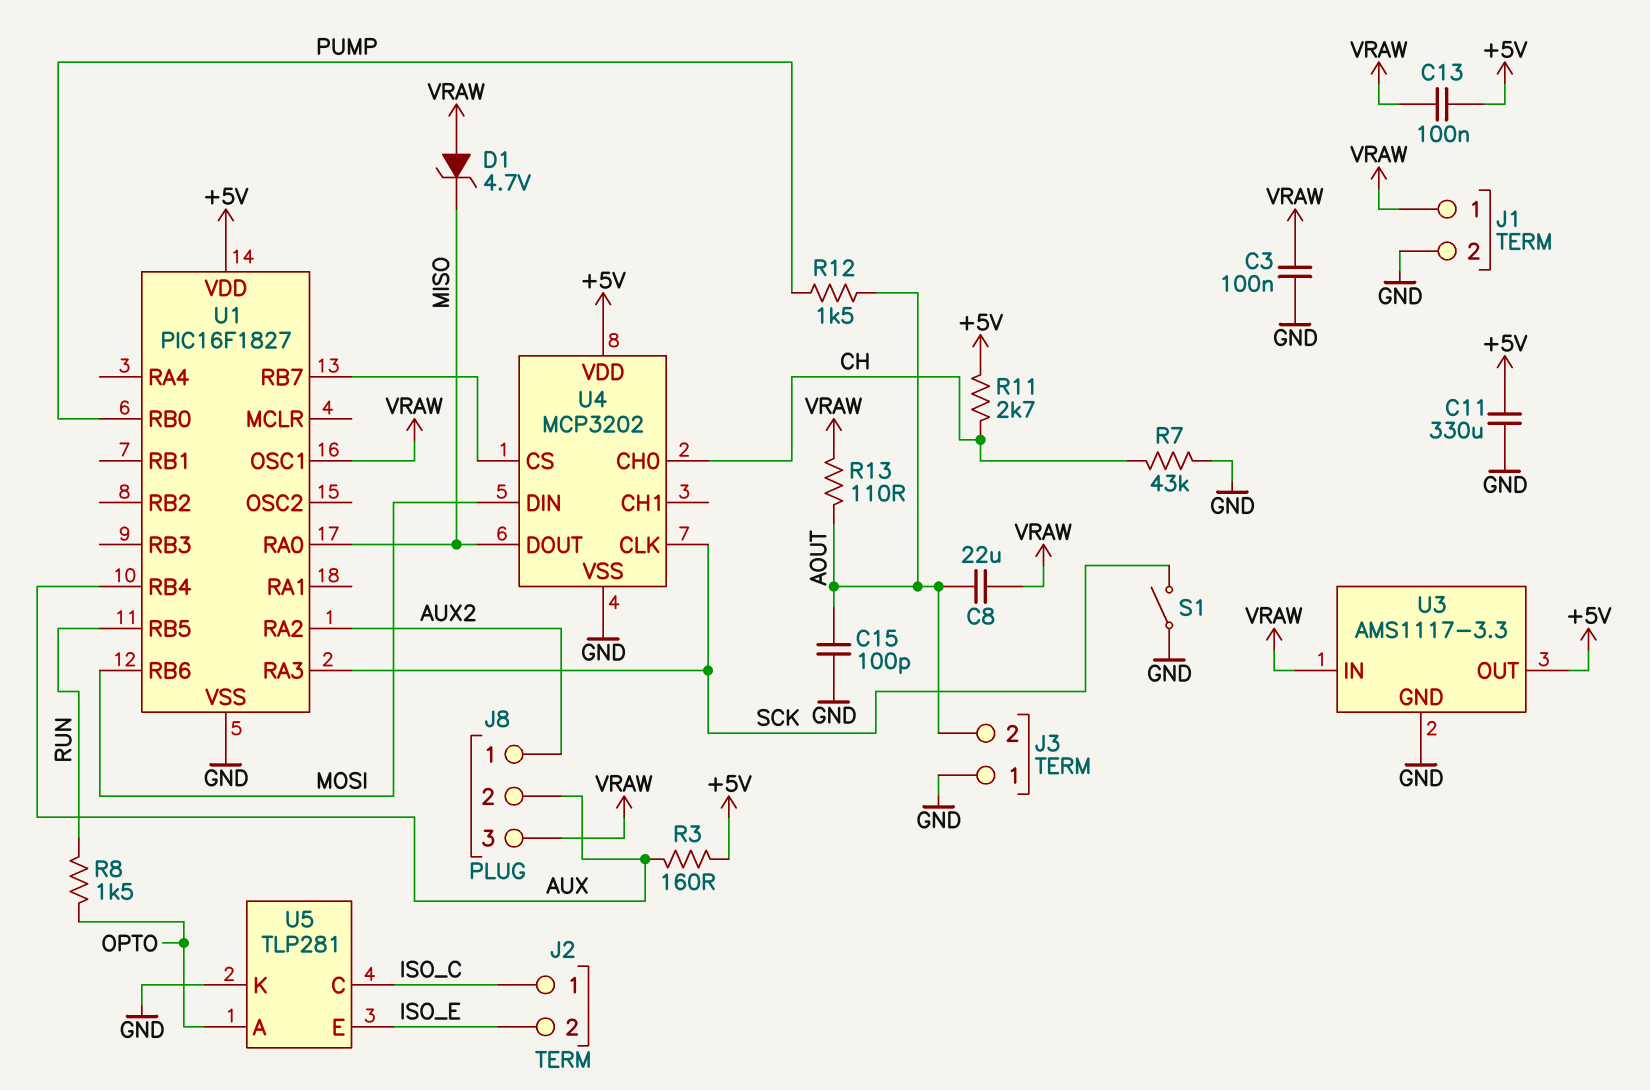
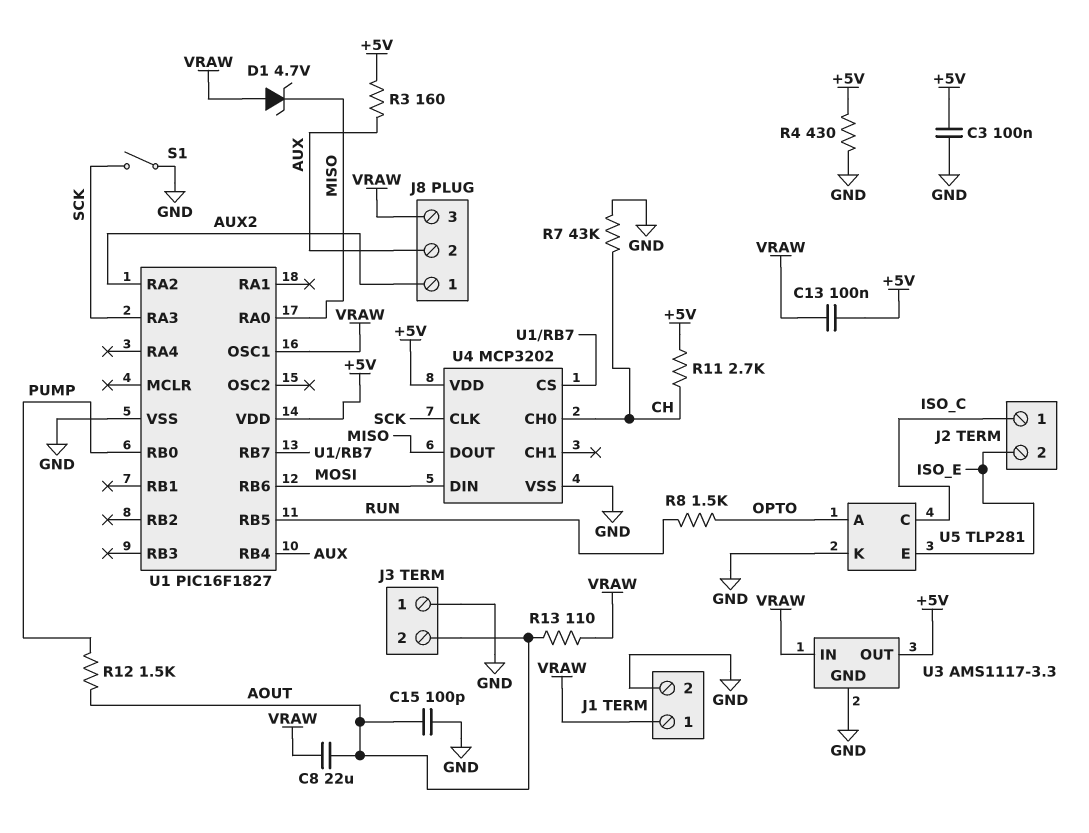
C3: 100nF (GND, VRAW) -> 100nF (+5V, GND)
C11: 330uF (+5V, GND) -> none
R4: none -> 430 (+5V, GND)

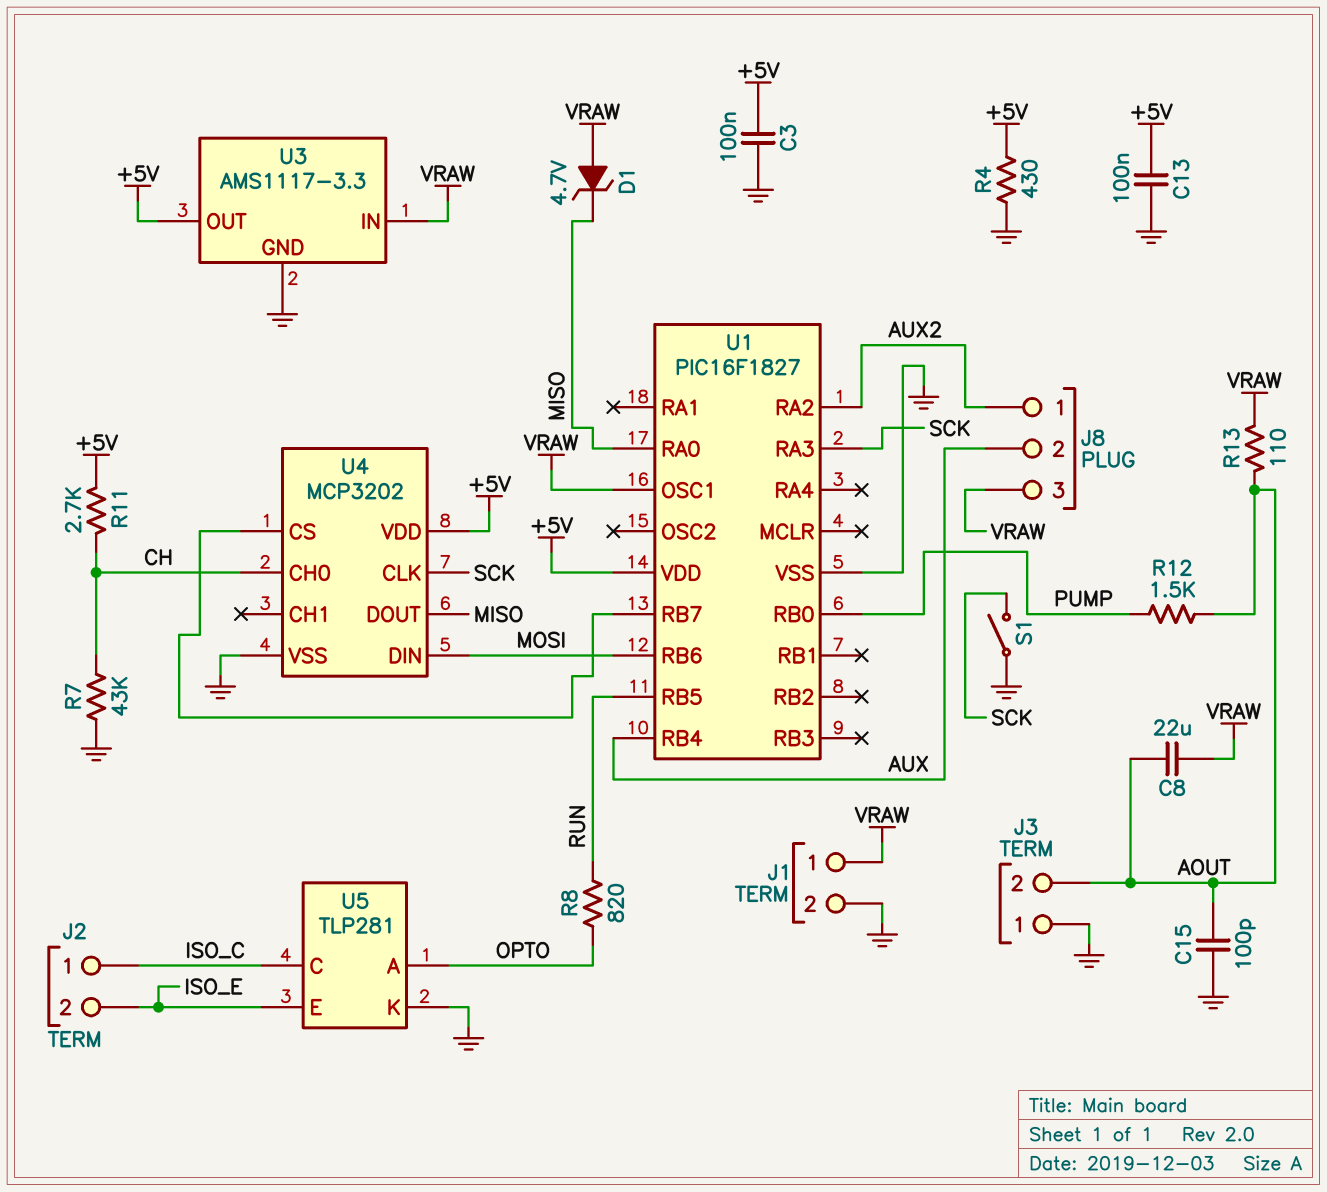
C13: 100nF (+5V, VRAW) -> 100nF (+5V, GND)
R3: 160 (+5V, AUX) -> none
R8: 1.5k (OPTO, RUN) -> 820 (OPTO, RUN)

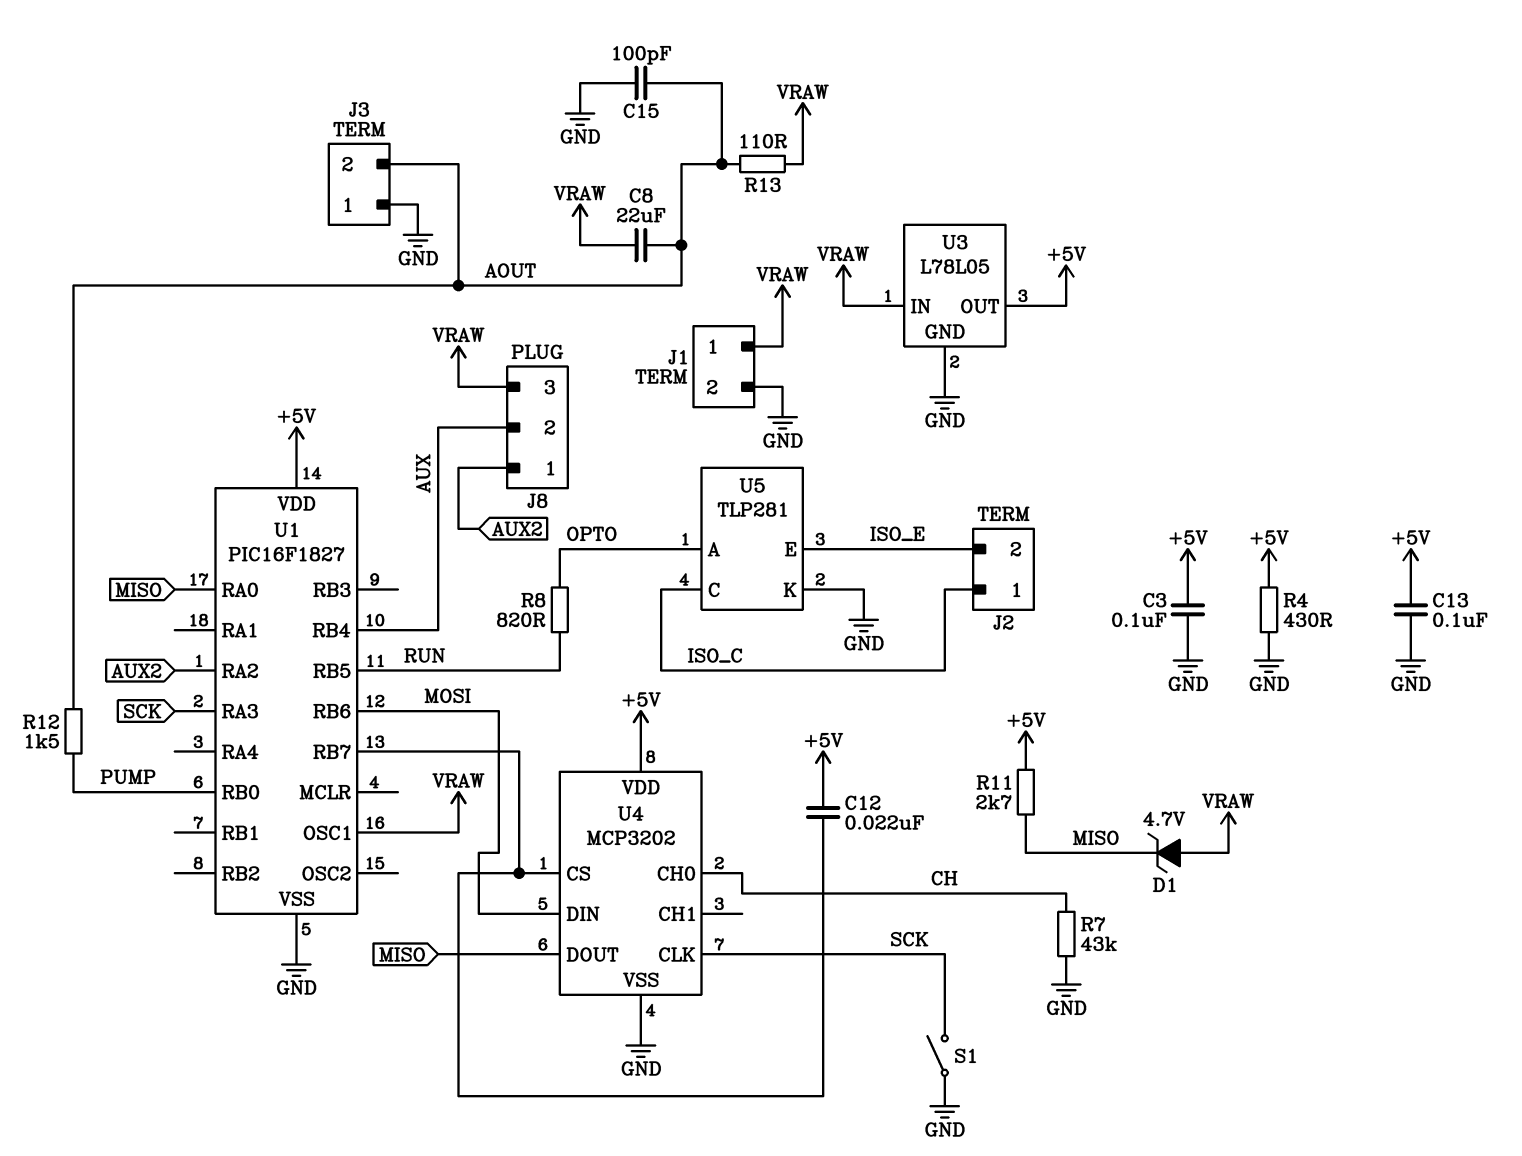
C12: none -> 22nF (+5V, U1/RB7)
R11: 2.7k (+5V, CH) -> 2.7k (+5V, MISO)
U3: AMS1117-3.3 -> L78L05

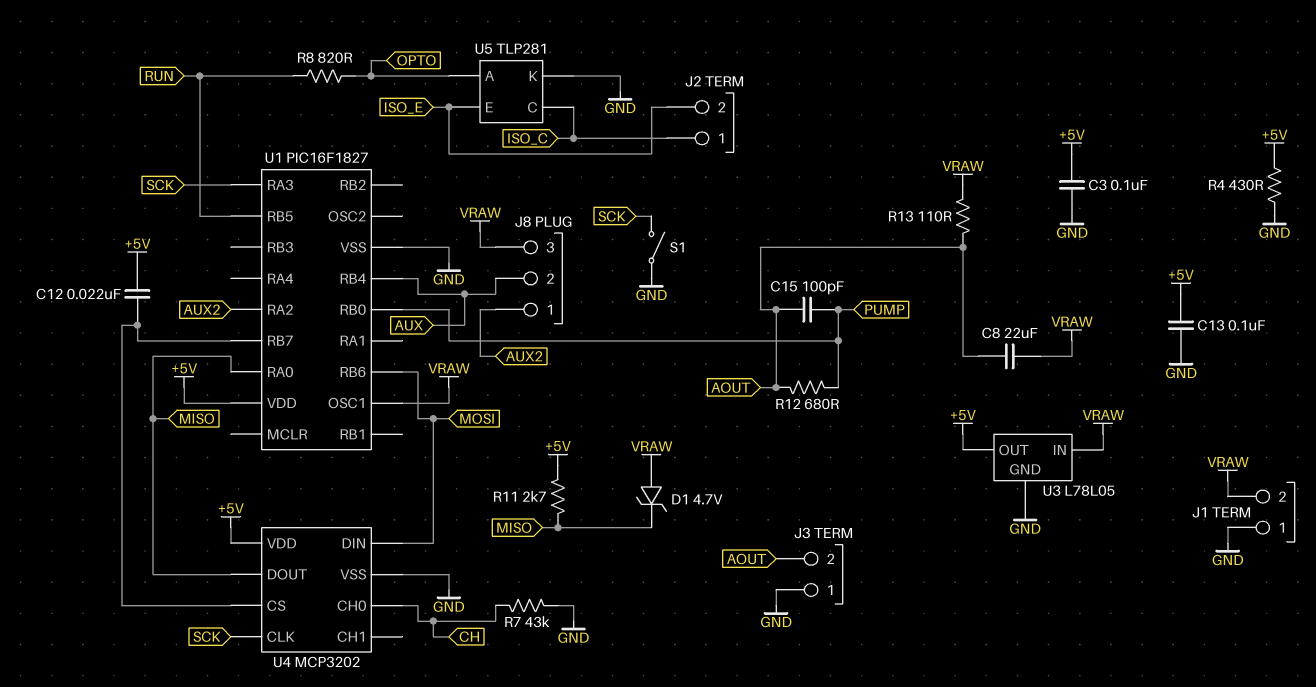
C15: 100pF (AOUT, GND) -> 100pF (AOUT, PUMP)
J1 pin 1: VRAW -> GND
J1 pin 2: GND -> VRAW
R12: 1.5k (AOUT, PUMP) -> 680 (AOUT, PUMP)

